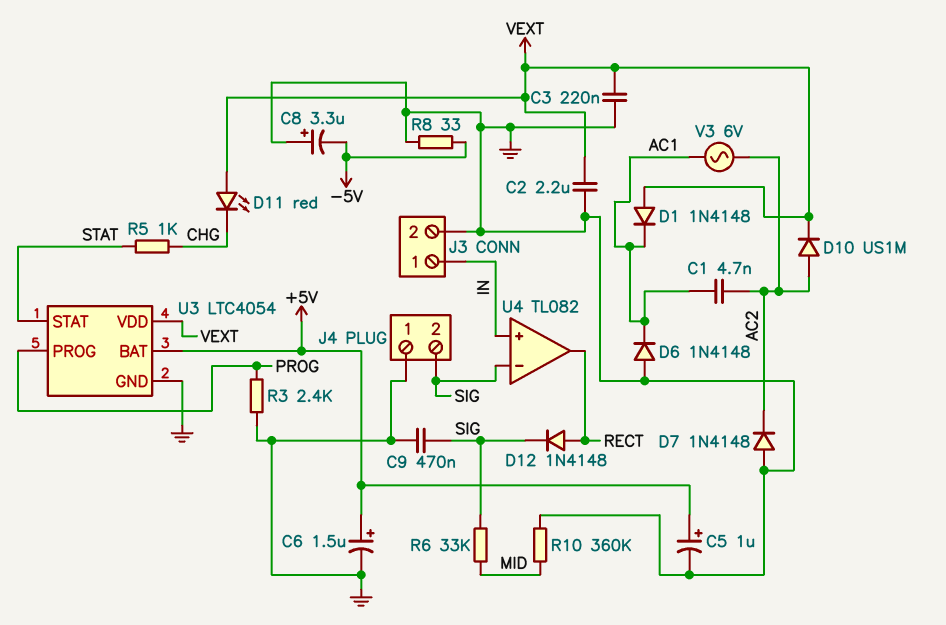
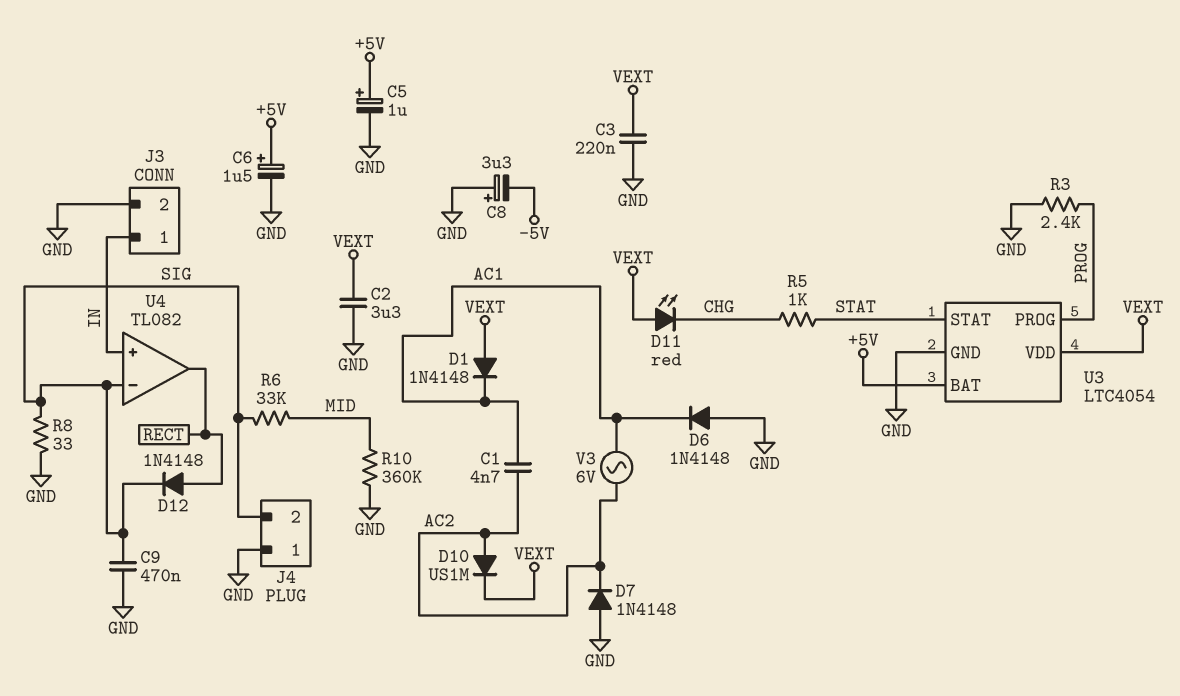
C2: 2.2uF (GND, VEXT) -> 3.3uF (GND, VEXT)
R8: 33 (-5V, GND) -> 33 (GND, SIG)

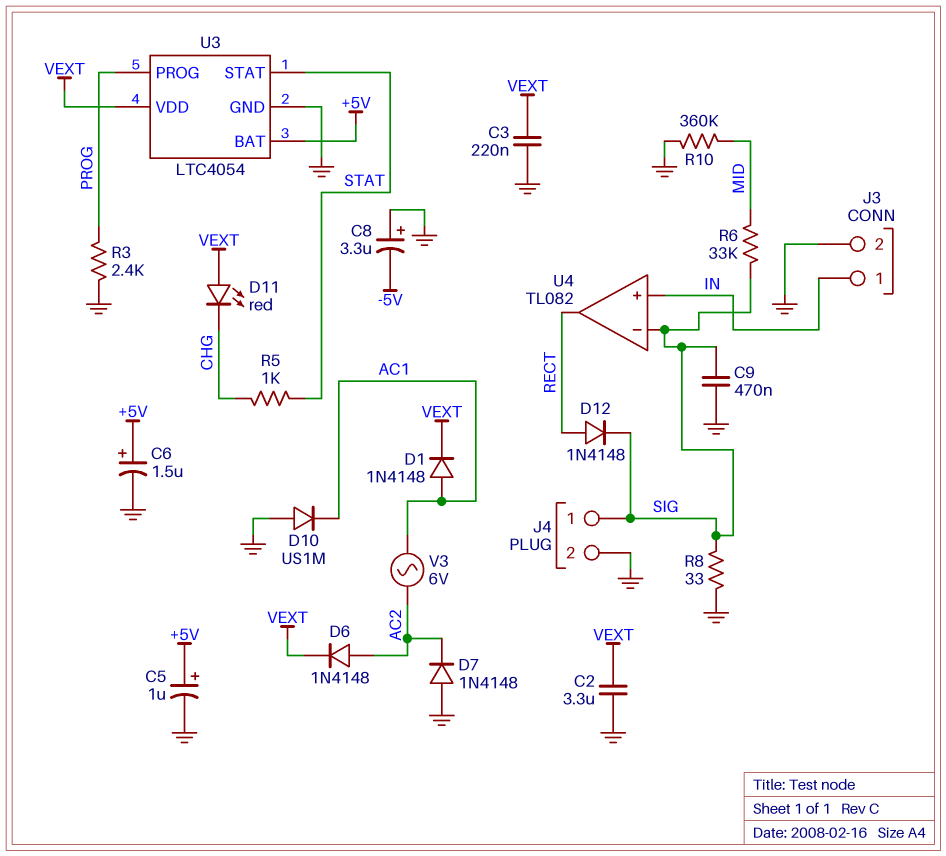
C1: 4.7nF (AC1, AC2) -> none
D1: diode 1N4148 (A VEXT, K AC1) -> diode 1N4148 (A AC1, K VEXT)
D6: diode 1N4148 (A GND, K AC1) -> diode 1N4148 (A AC2, K VEXT)
D10: diode US1M (A AC2, K VEXT) -> diode US1M (A GND, K AC1)
J4 pin 1: GND -> SIG
J4 pin 2: SIG -> GND

